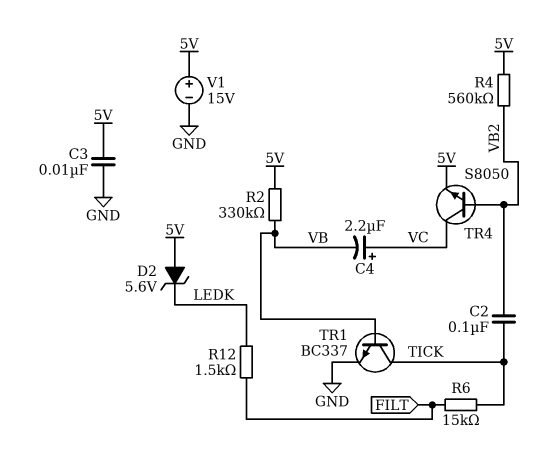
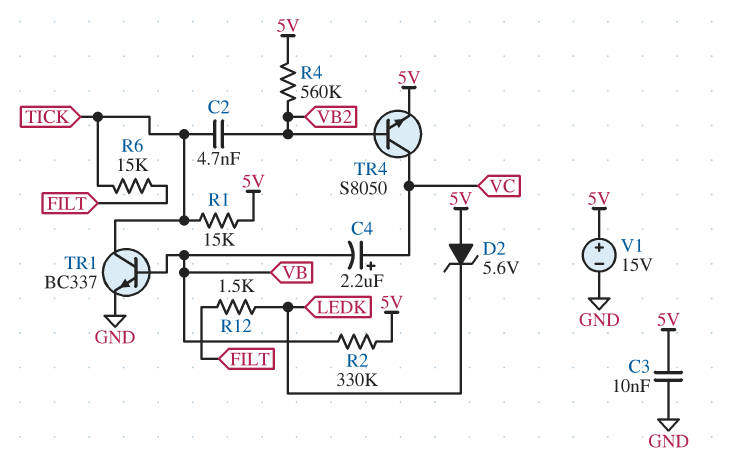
C2: 100nF (TICK, VB2) -> 4.7nF (TICK, VB2)
R1: none -> 15k (5V, TICK)

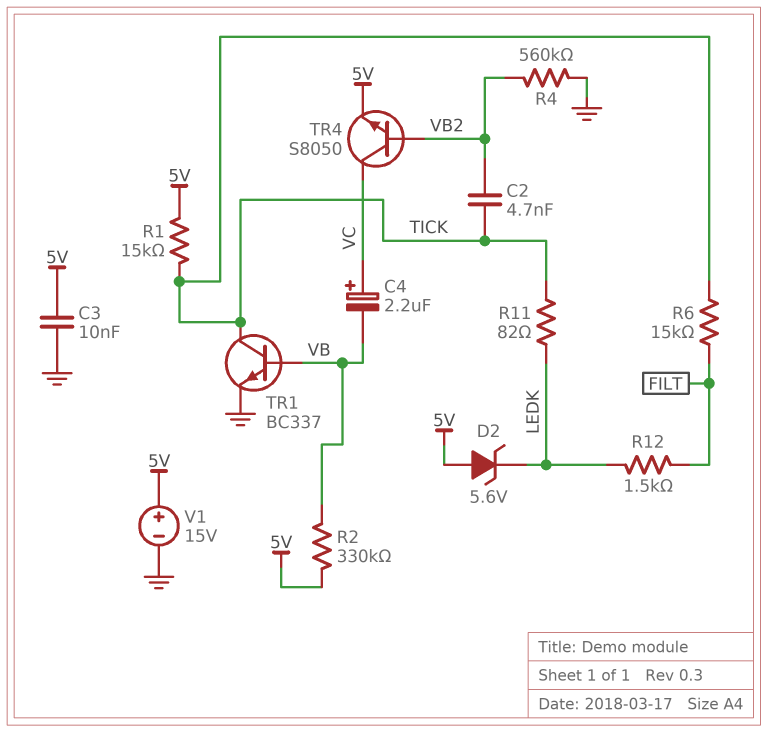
R4: 560k (5V, VB2) -> 560k (GND, VB2)
R11: none -> 82 (LEDK, TICK)

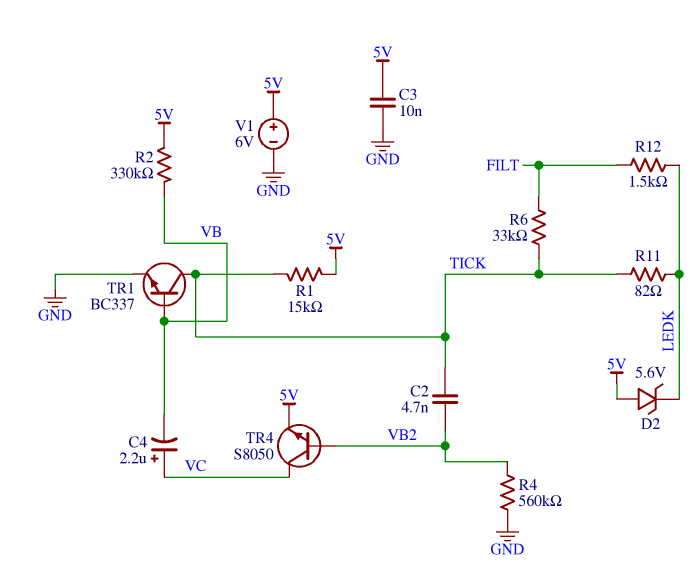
R6: 15k (FILT, TICK) -> 33k (FILT, TICK)
V1: 15V (plus 5V, minus GND) -> 6V (plus 5V, minus GND)

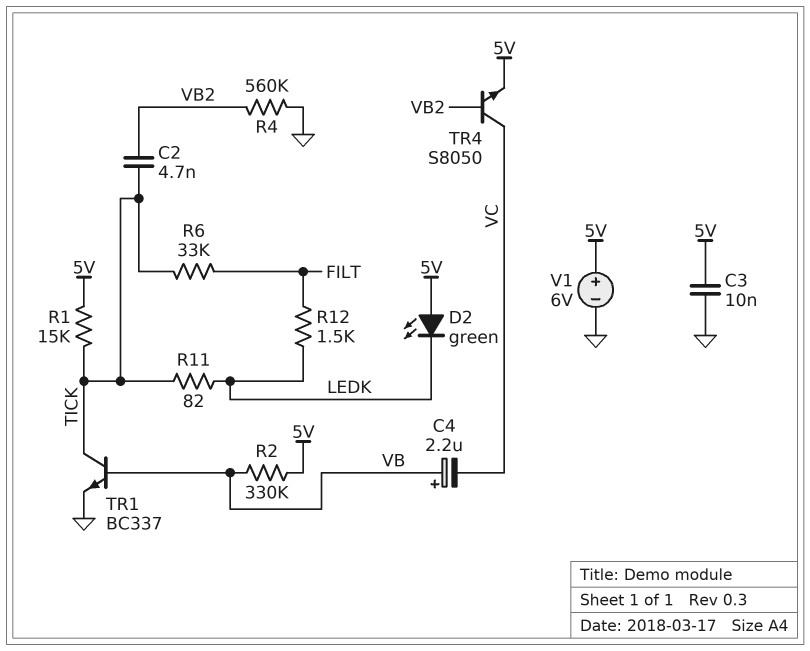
C4: 2.2uF (plus VC, minus VB) -> 2.2uF (plus VB, minus VC)
D2: zener 5.6V (A 5V, K LEDK) -> LED green (A 5V, K LEDK)

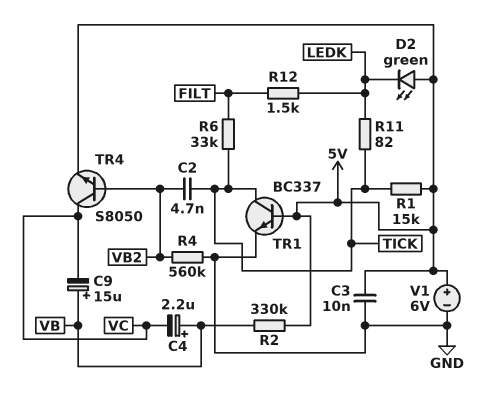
C9: none -> 15uF (plus VB, minus VC)
TR1: NPN BC337 (B VB, C TICK, E GND) -> NPN BC337 (B 5V, C TICK, E GND)

